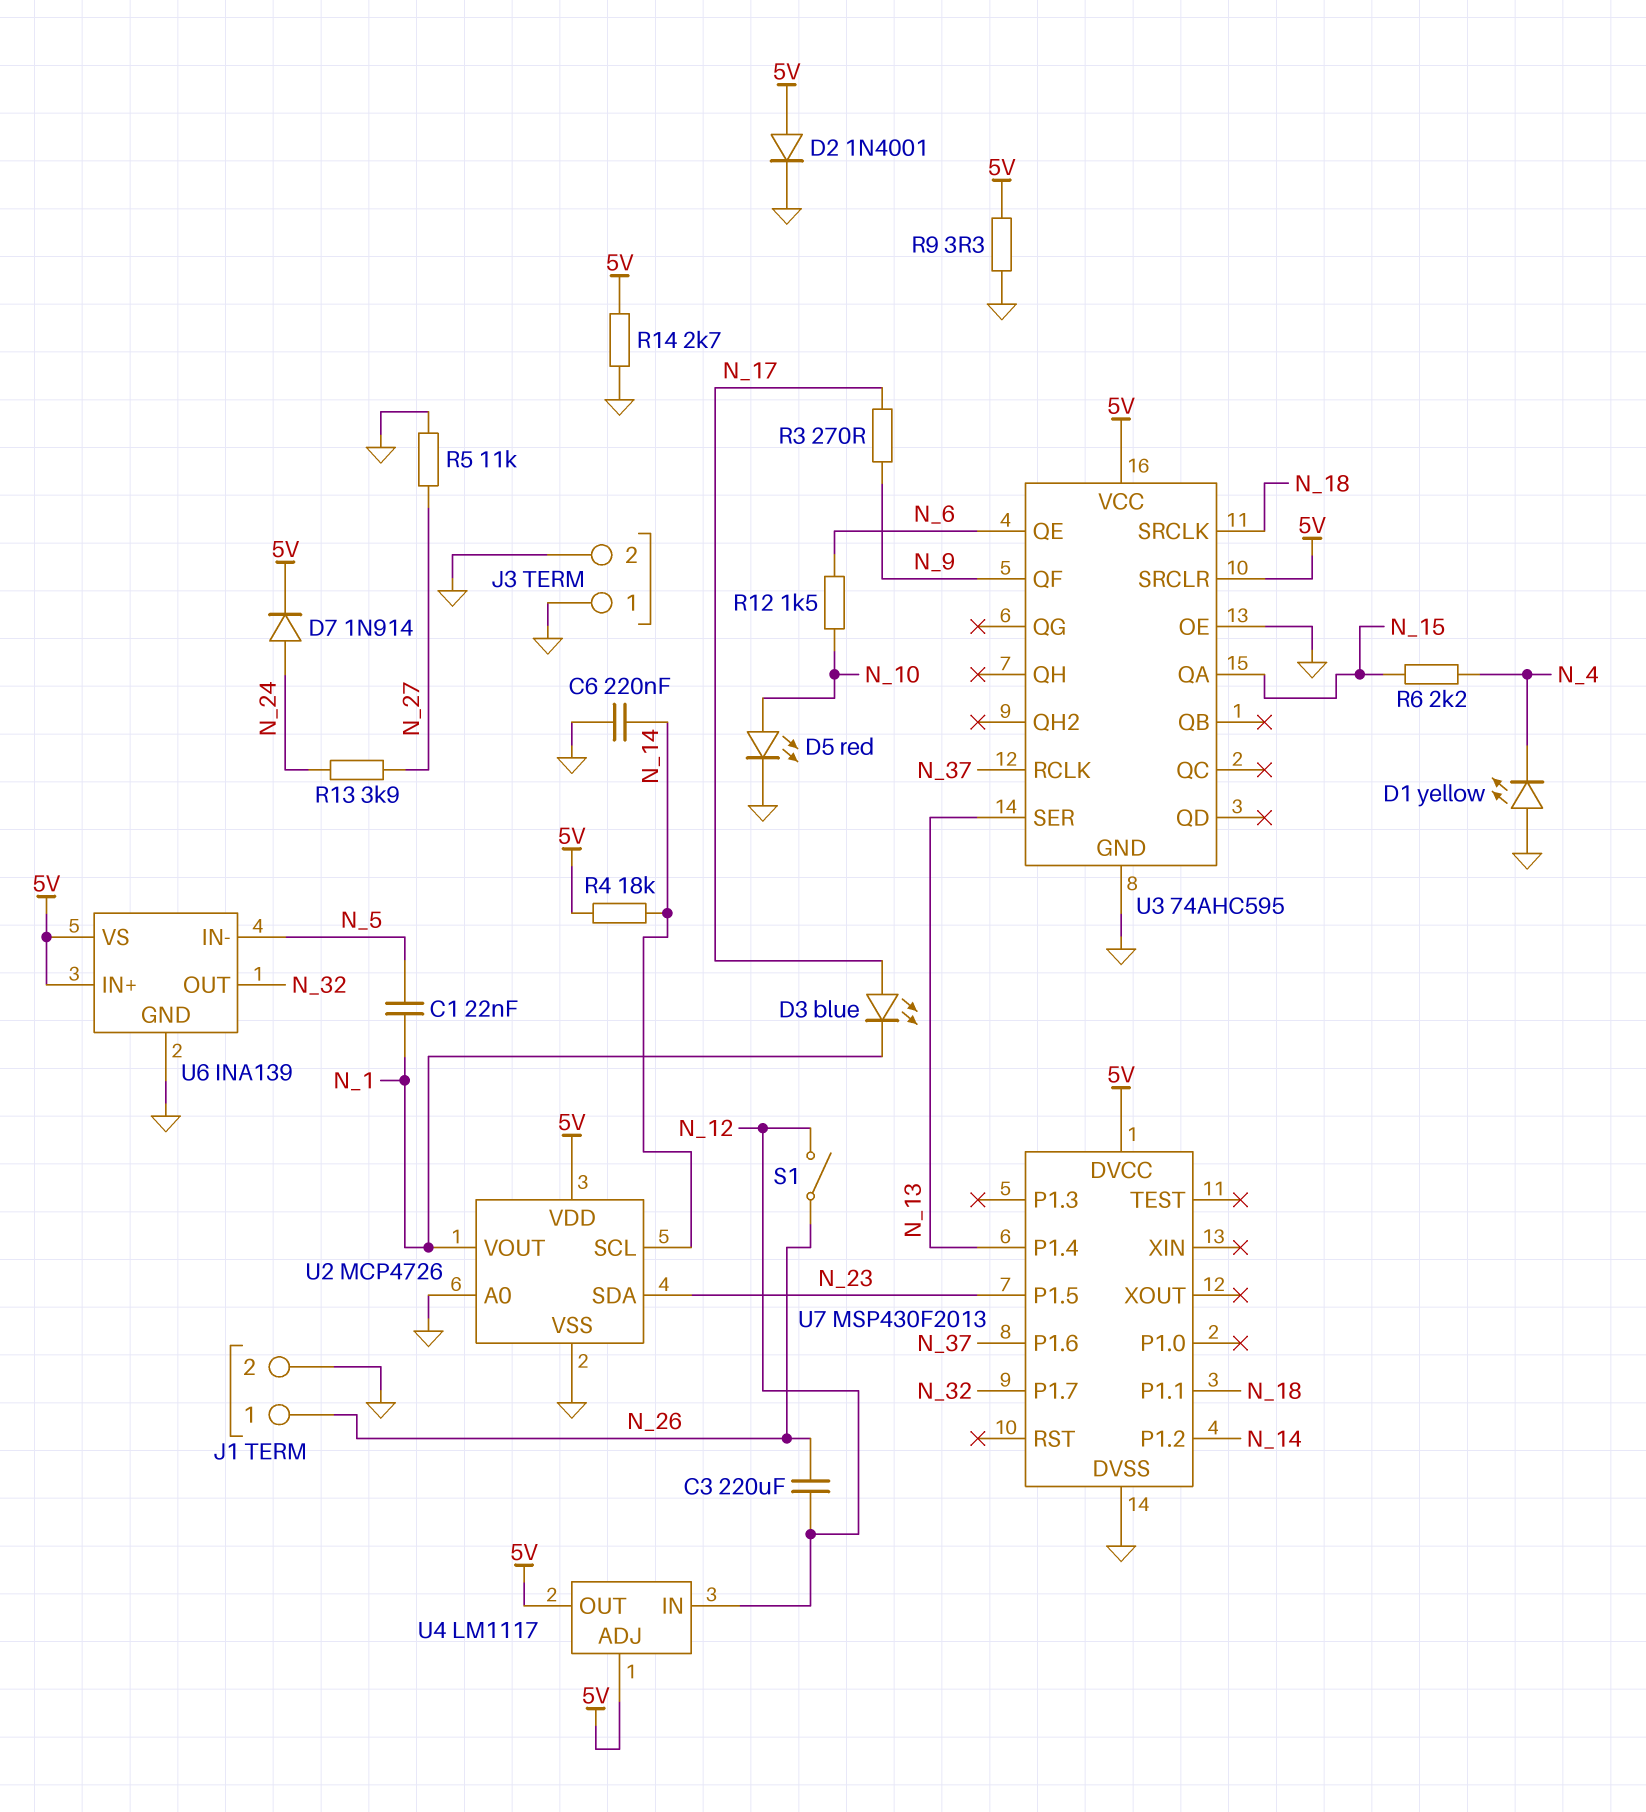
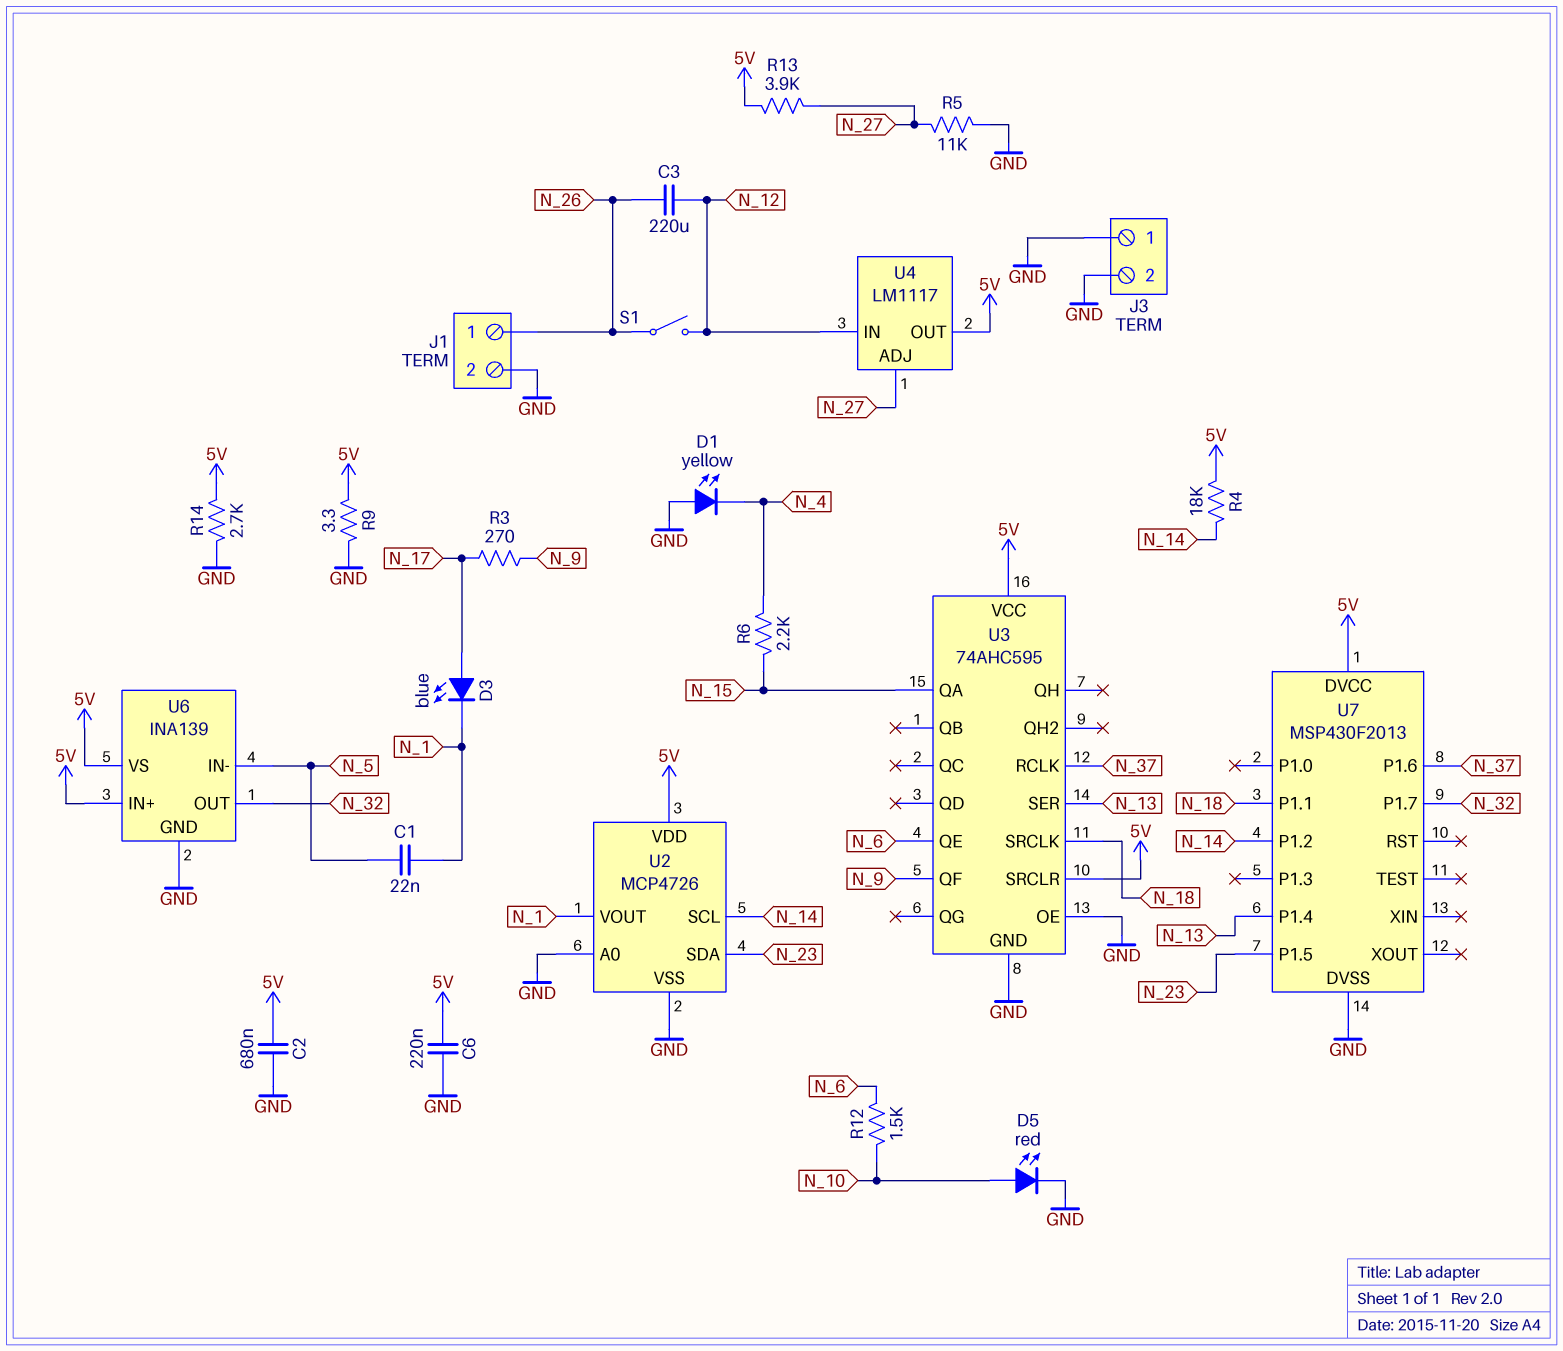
C2: none -> 680nF (5V, GND)
C6: 220nF (GND, N_14) -> 220nF (5V, GND)
D2: diode 1N4001 (A 5V, K GND) -> none
D7: diode 1N914 (A N_24, K 5V) -> none
R13: 3.9k (N_24, N_27) -> 3.9k (5V, N_27)
U4 pin ADJ: 5V -> N_27

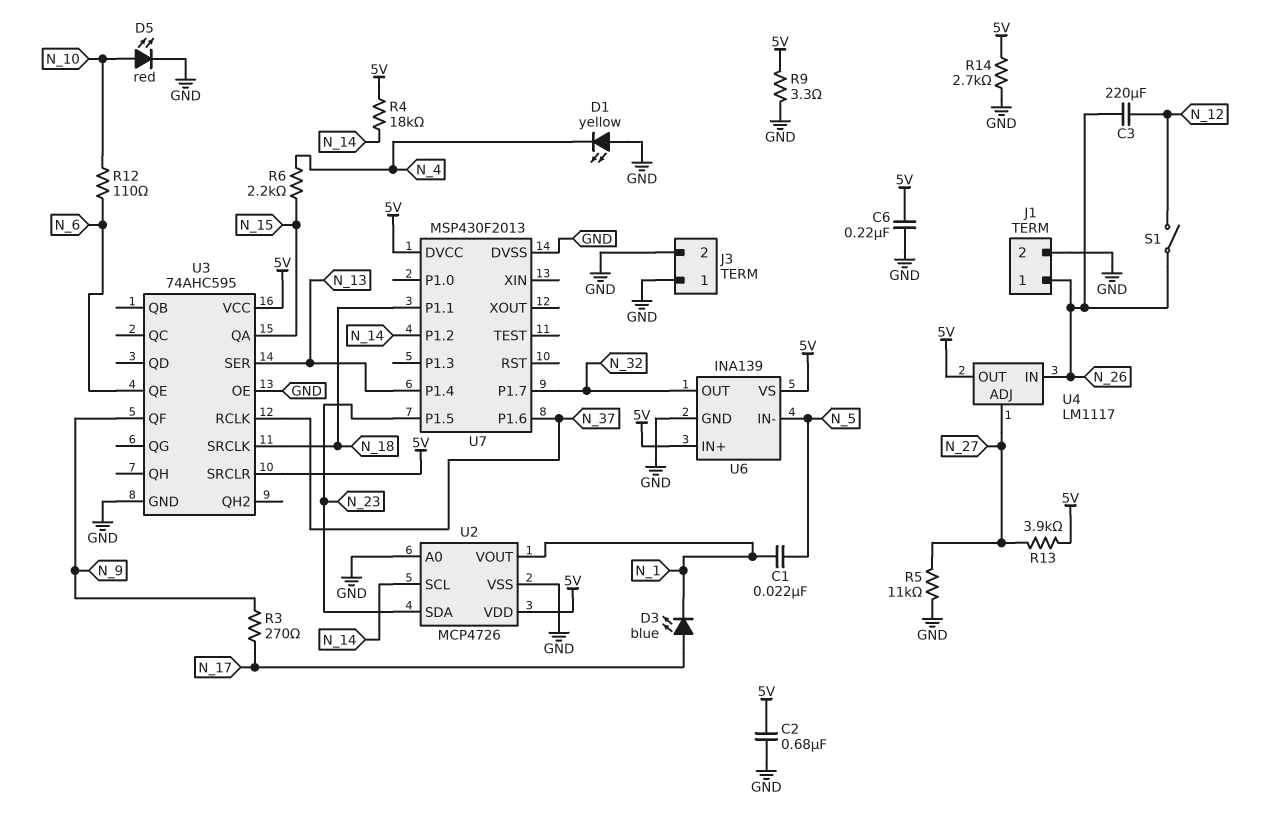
R12: 1.5k (N_6, N_10) -> 110 (N_6, N_10)
U4 pin IN: N_12 -> N_26

